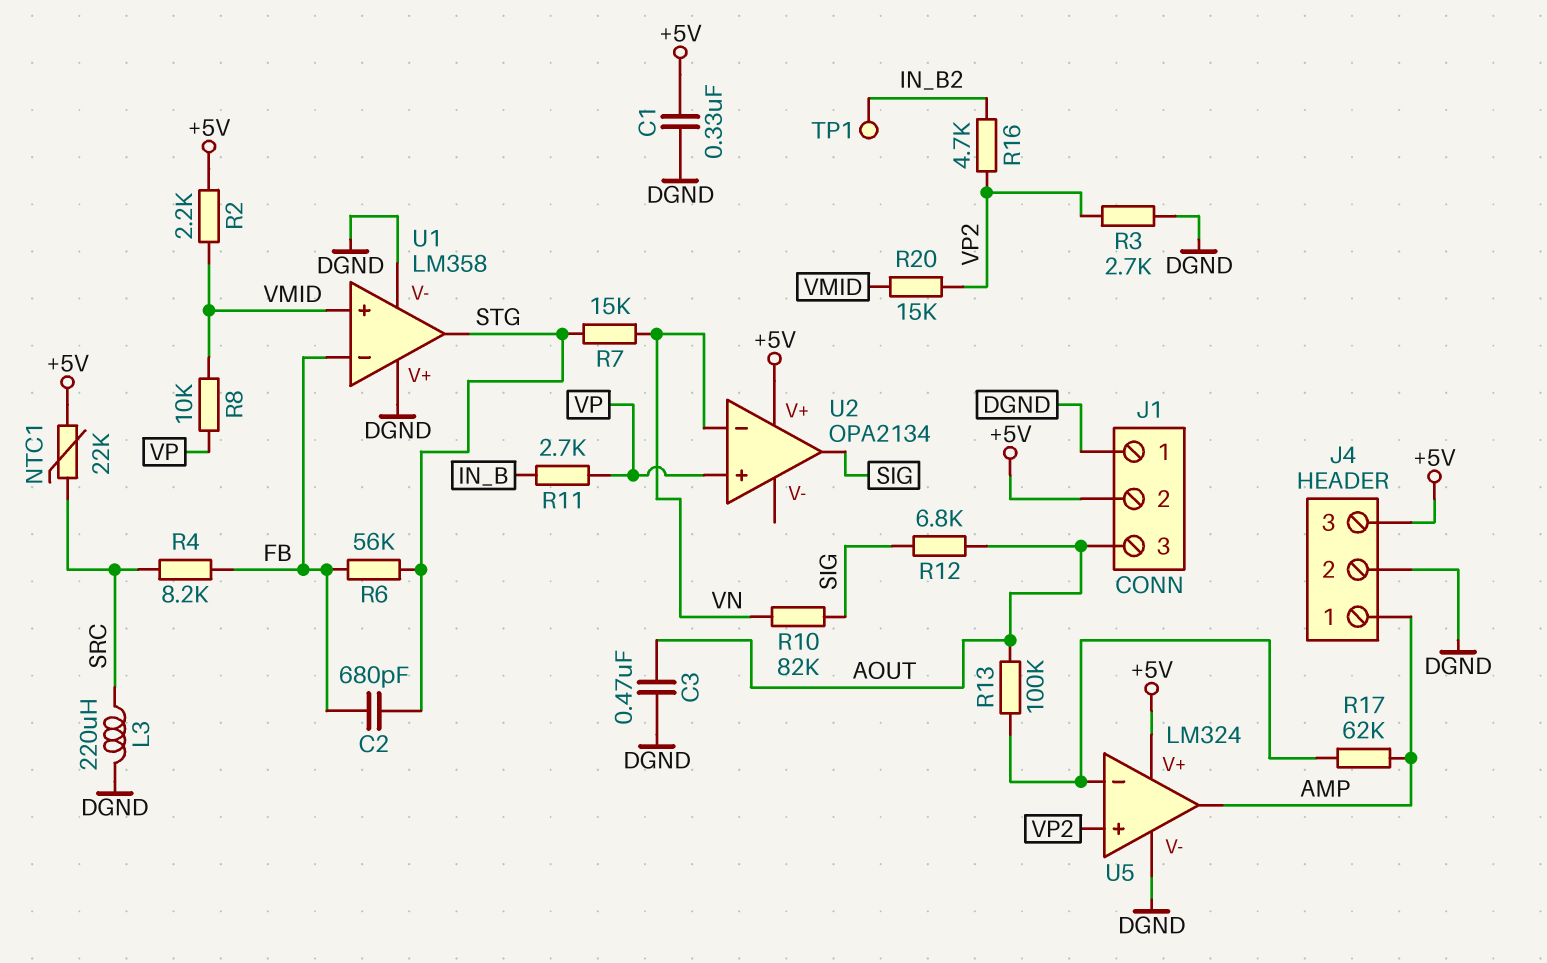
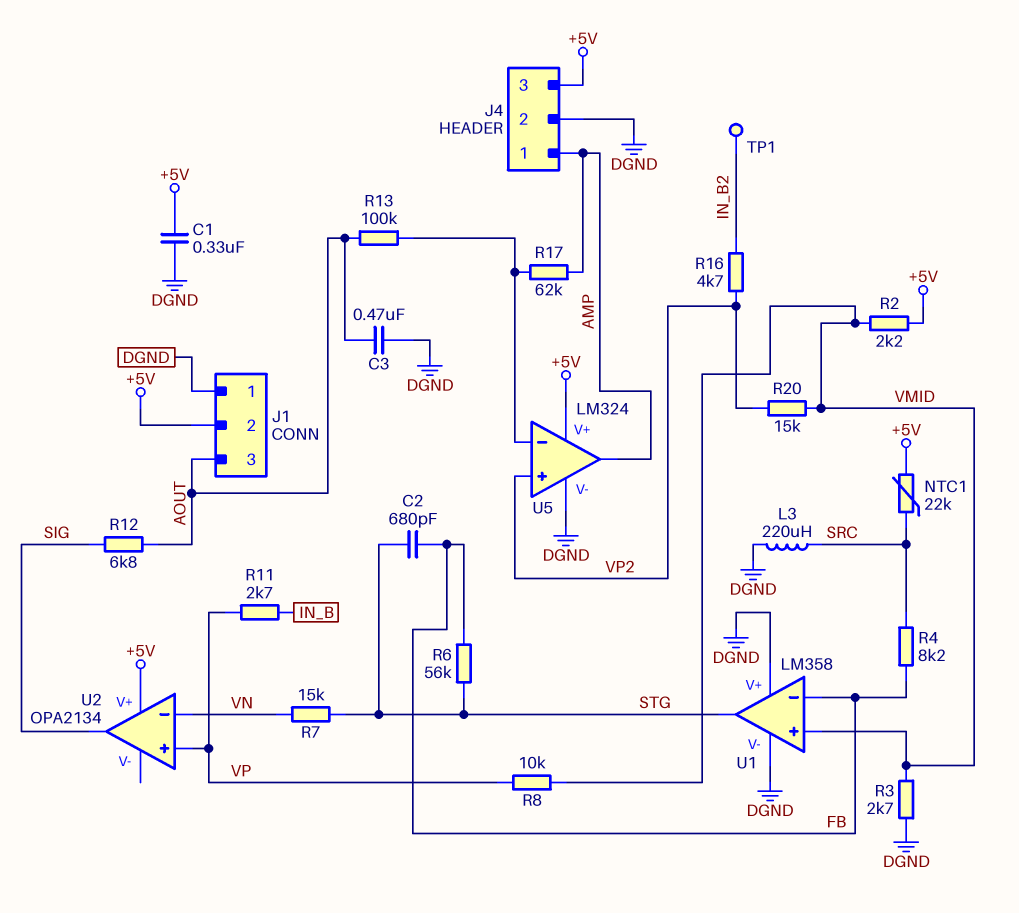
R3: 2.7k (DGND, VP2) -> 2.7k (DGND, VMID)
R10: 82k (SIG, VN) -> none

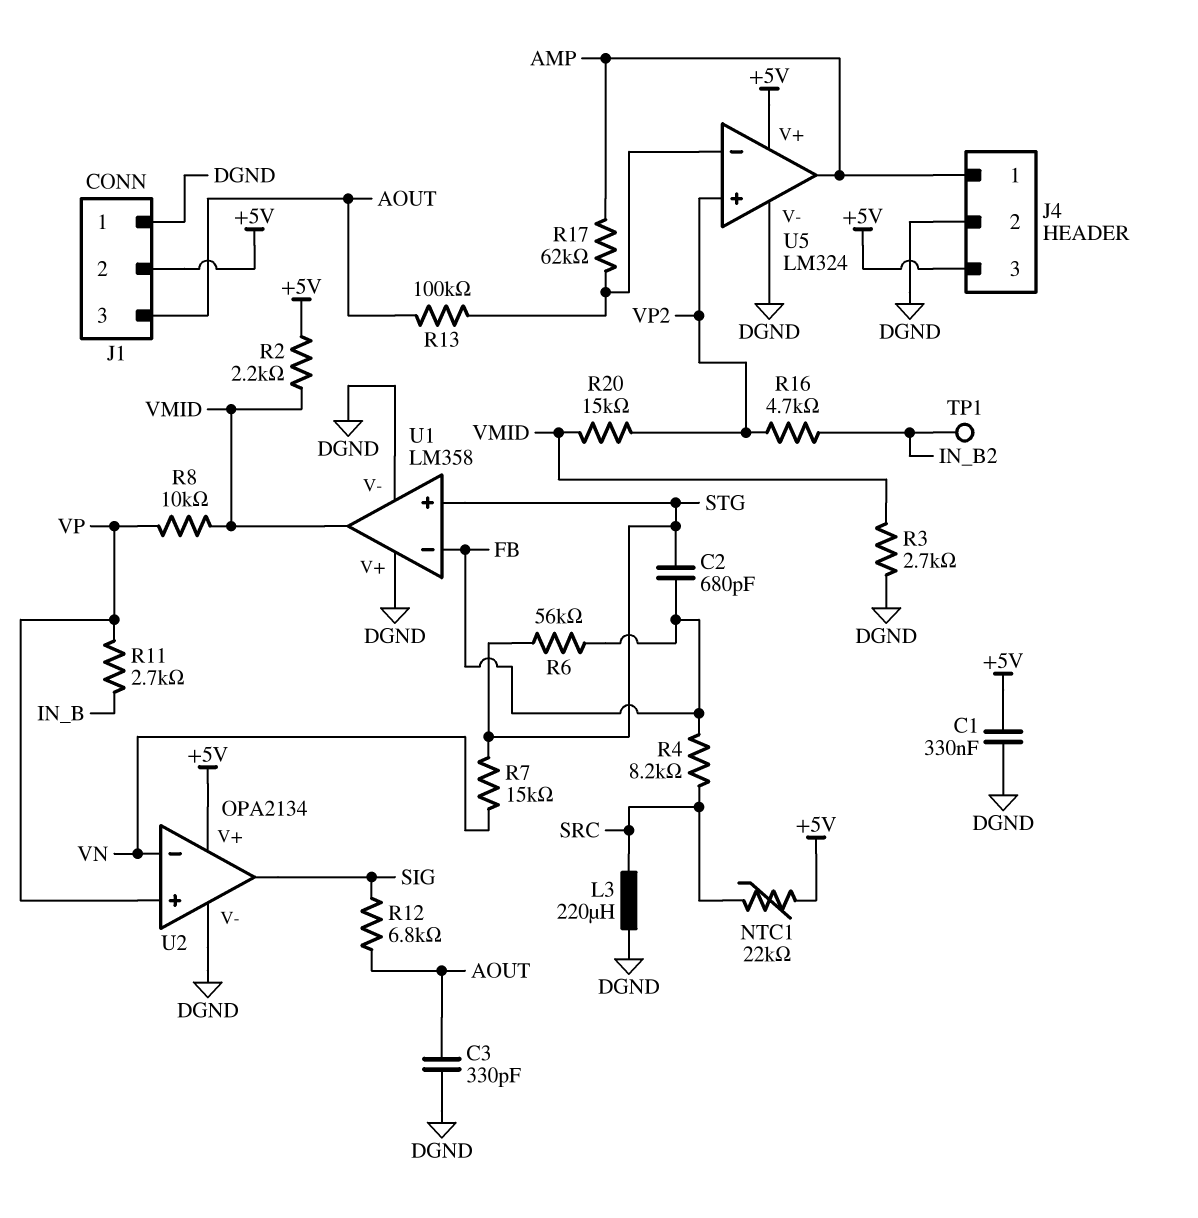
C3: 470nF (AOUT, DGND) -> 330pF (AOUT, DGND)
U1 pin in+: VMID -> STG
U1 pin out: STG -> VMID
U2 pin V-: none -> DGND

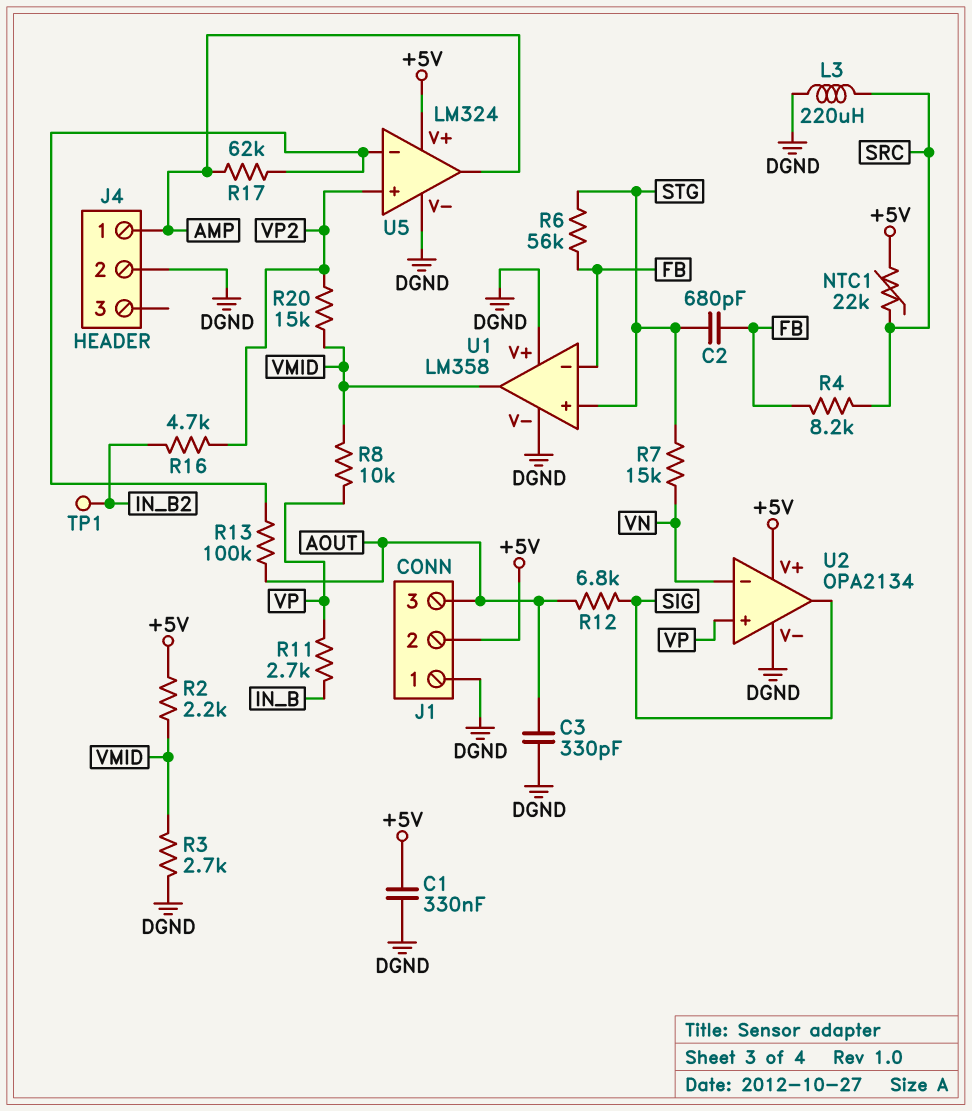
J4 pin 3: +5V -> none

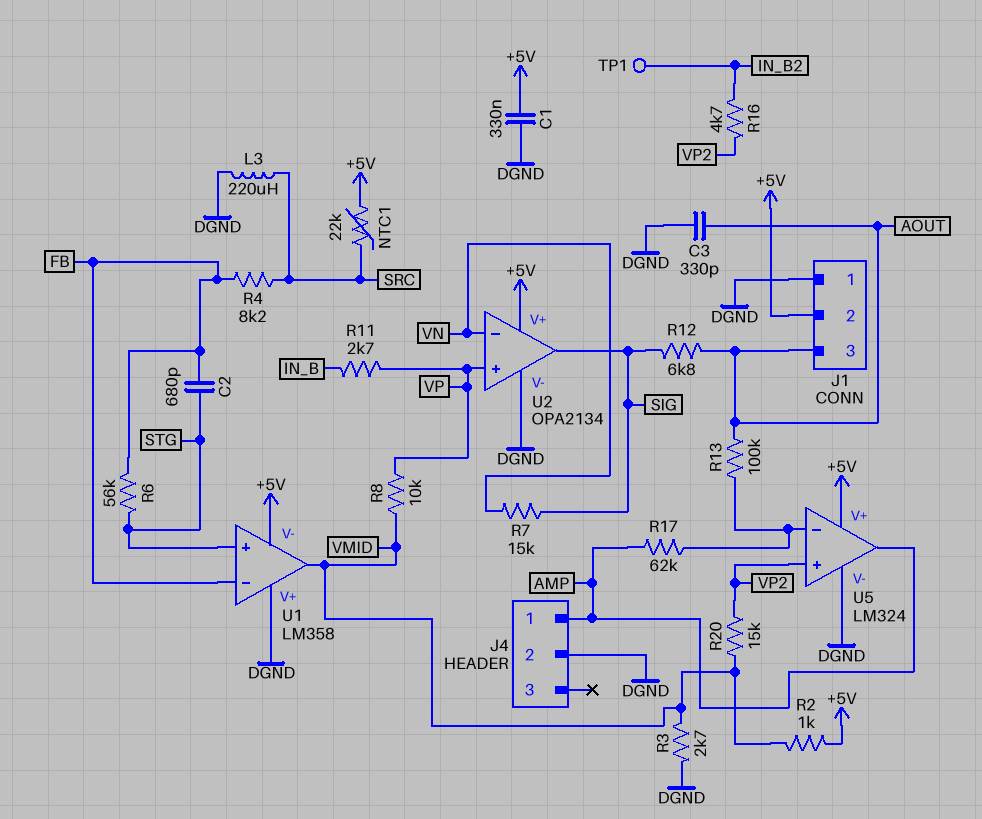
R2: 2.2k (+5V, VMID) -> 1k (+5V, VMID)
R7: 15k (STG, VN) -> 15k (SIG, VN)
U1 pin V-: DGND -> +5V

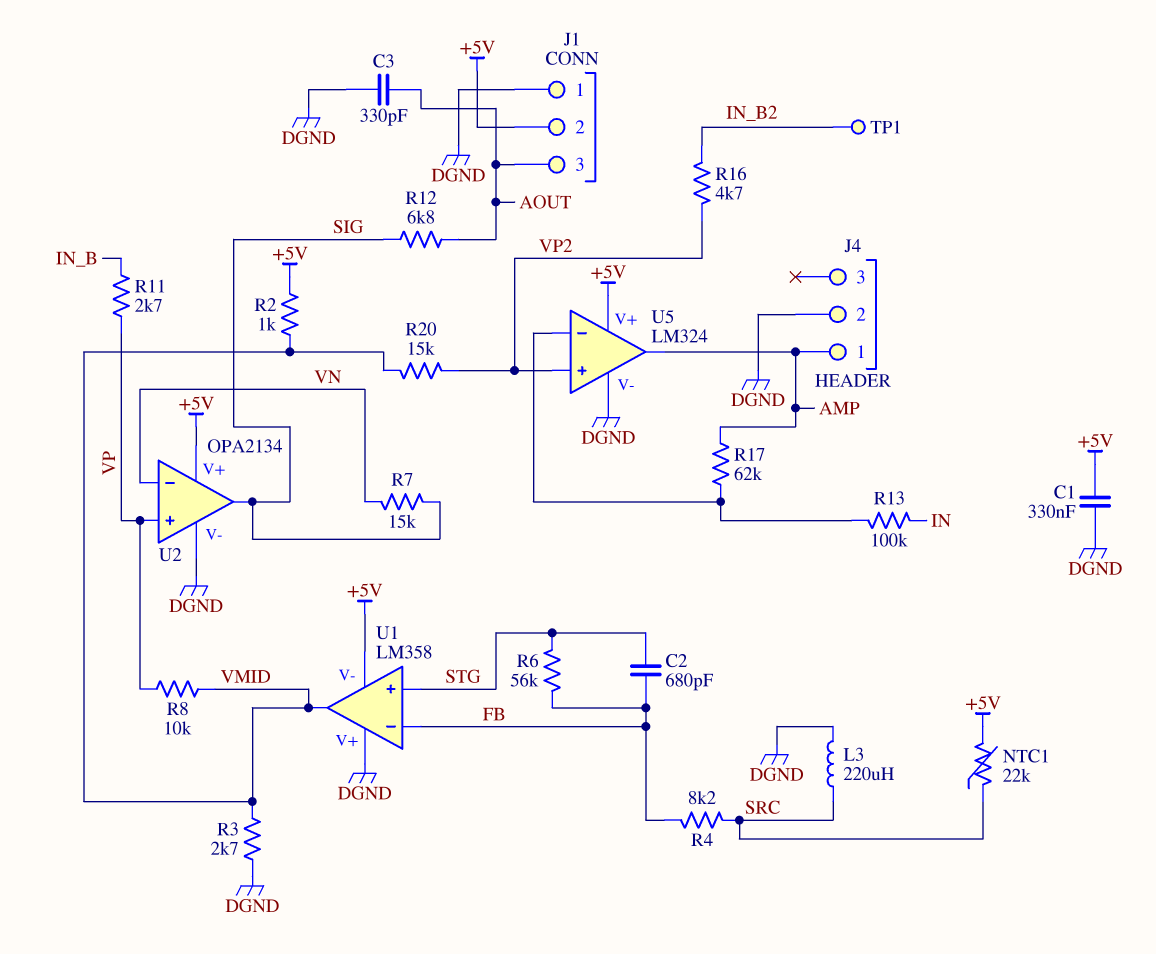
R13: 100k (AOUT, U5/in-) -> 100k (IN, U5/in-)

